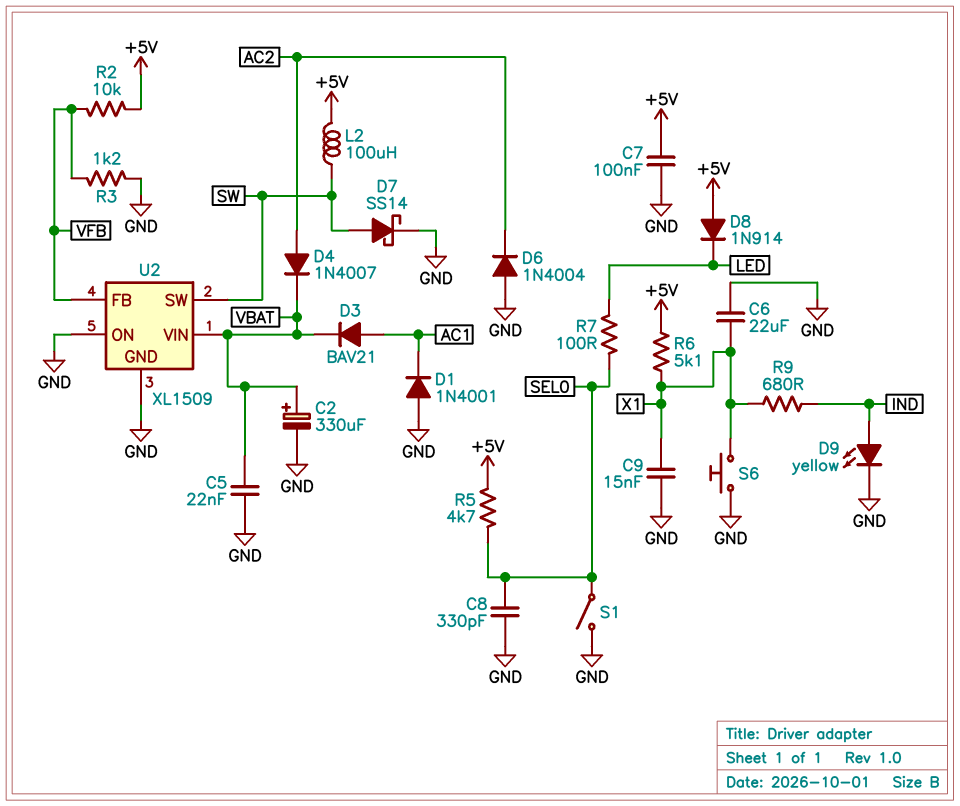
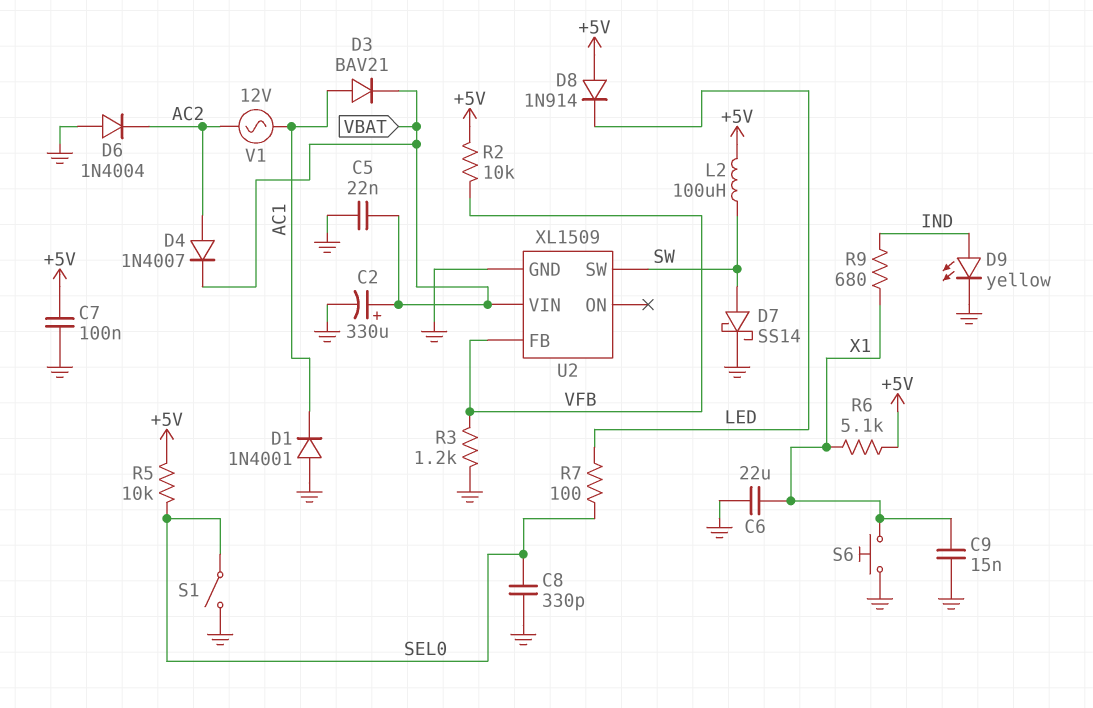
R5: 4.7k (+5V, SEL0) -> 10k (+5V, SEL0)
U2 pin ON: GND -> none
V1: none -> AC 12V (AC1, AC2)

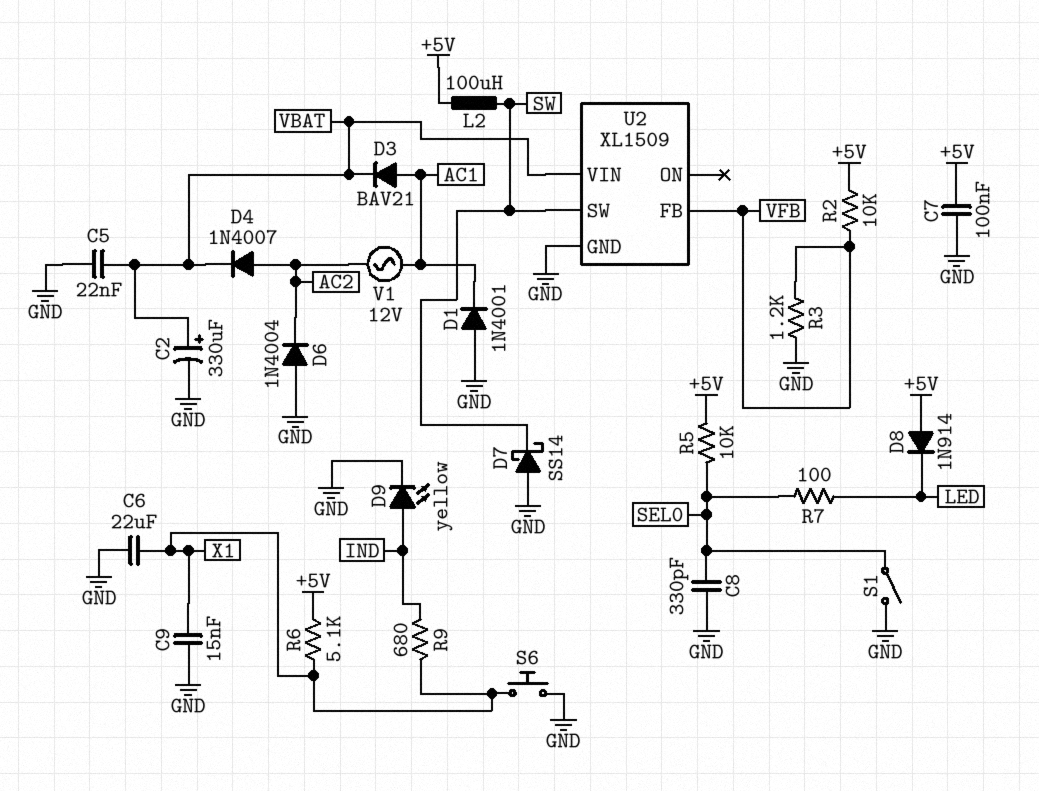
D7: schottky SS14 (A SW, K GND) -> schottky SS14 (A GND, K SW)

